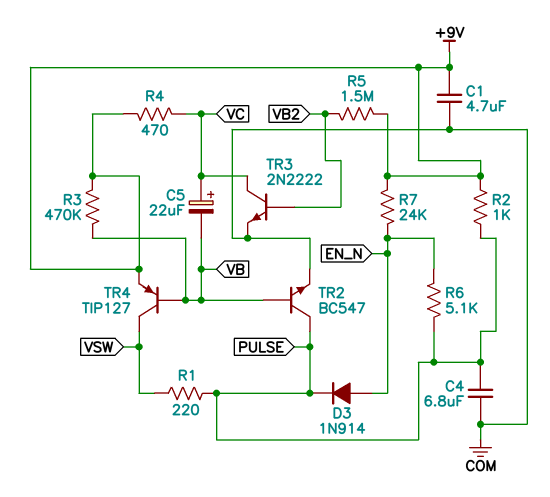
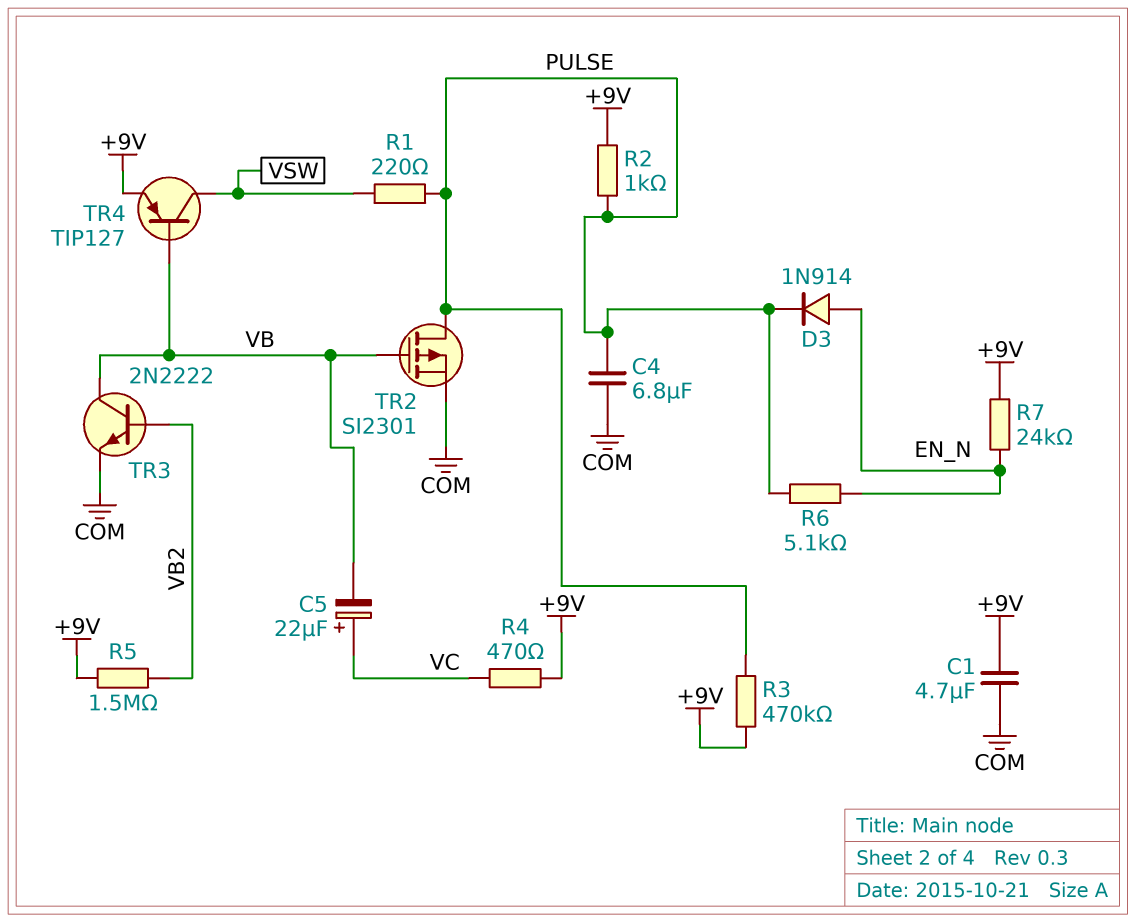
R3: 470k (+9V, VB) -> 470k (+9V, PULSE)
TR2: NPN BC547 (B VB, C PULSE, E COM) -> PMOS SI2301 (G VB, D PULSE, S COM)
TR3: NPN 2N2222 (B VB2, C VC, E COM) -> NPN 2N2222 (B VB2, C VB, E COM)

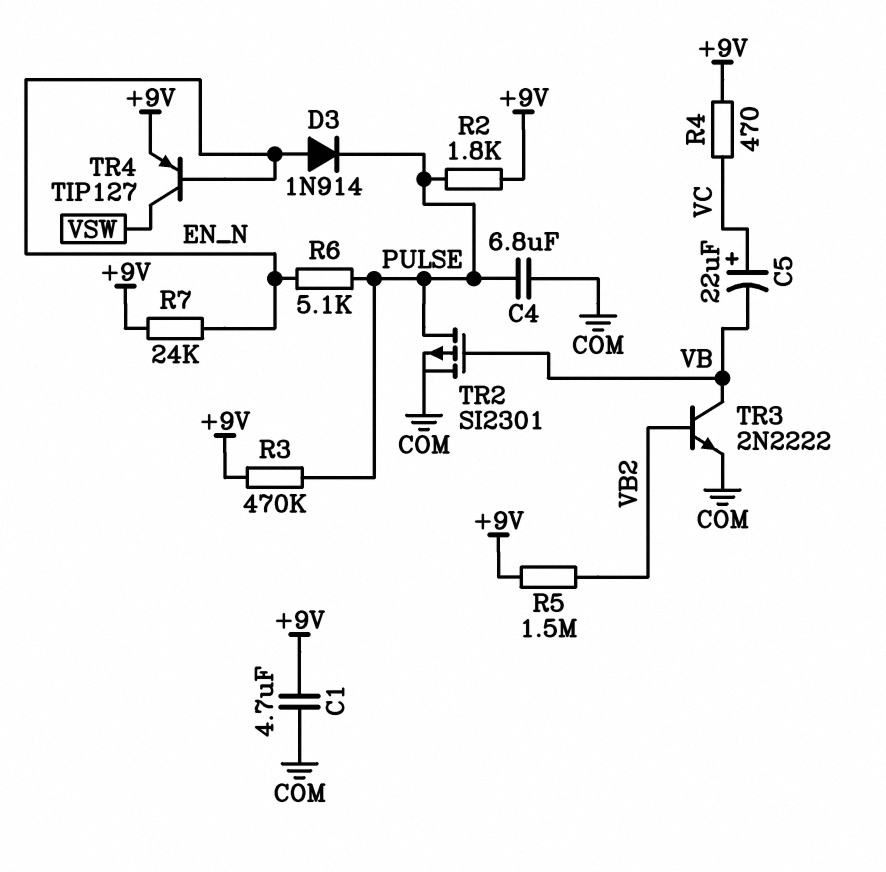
R1: 220 (PULSE, VSW) -> none
R2: 1k (+9V, PULSE) -> 1.8k (+9V, PULSE)
TR4: PNP TIP127 (B VB, C VSW, E +9V) -> PNP TIP127 (B EN_N, C VSW, E +9V)

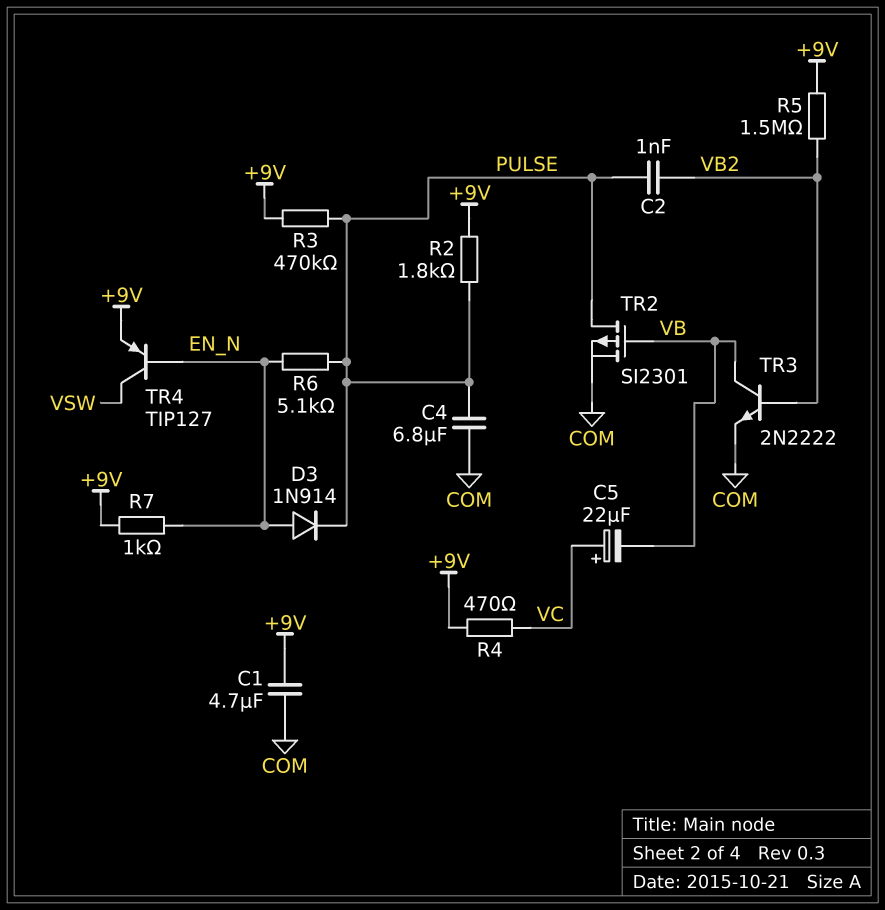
C2: none -> 1nF (PULSE, VB2)
R7: 24k (+9V, EN_N) -> 1k (+9V, EN_N)

